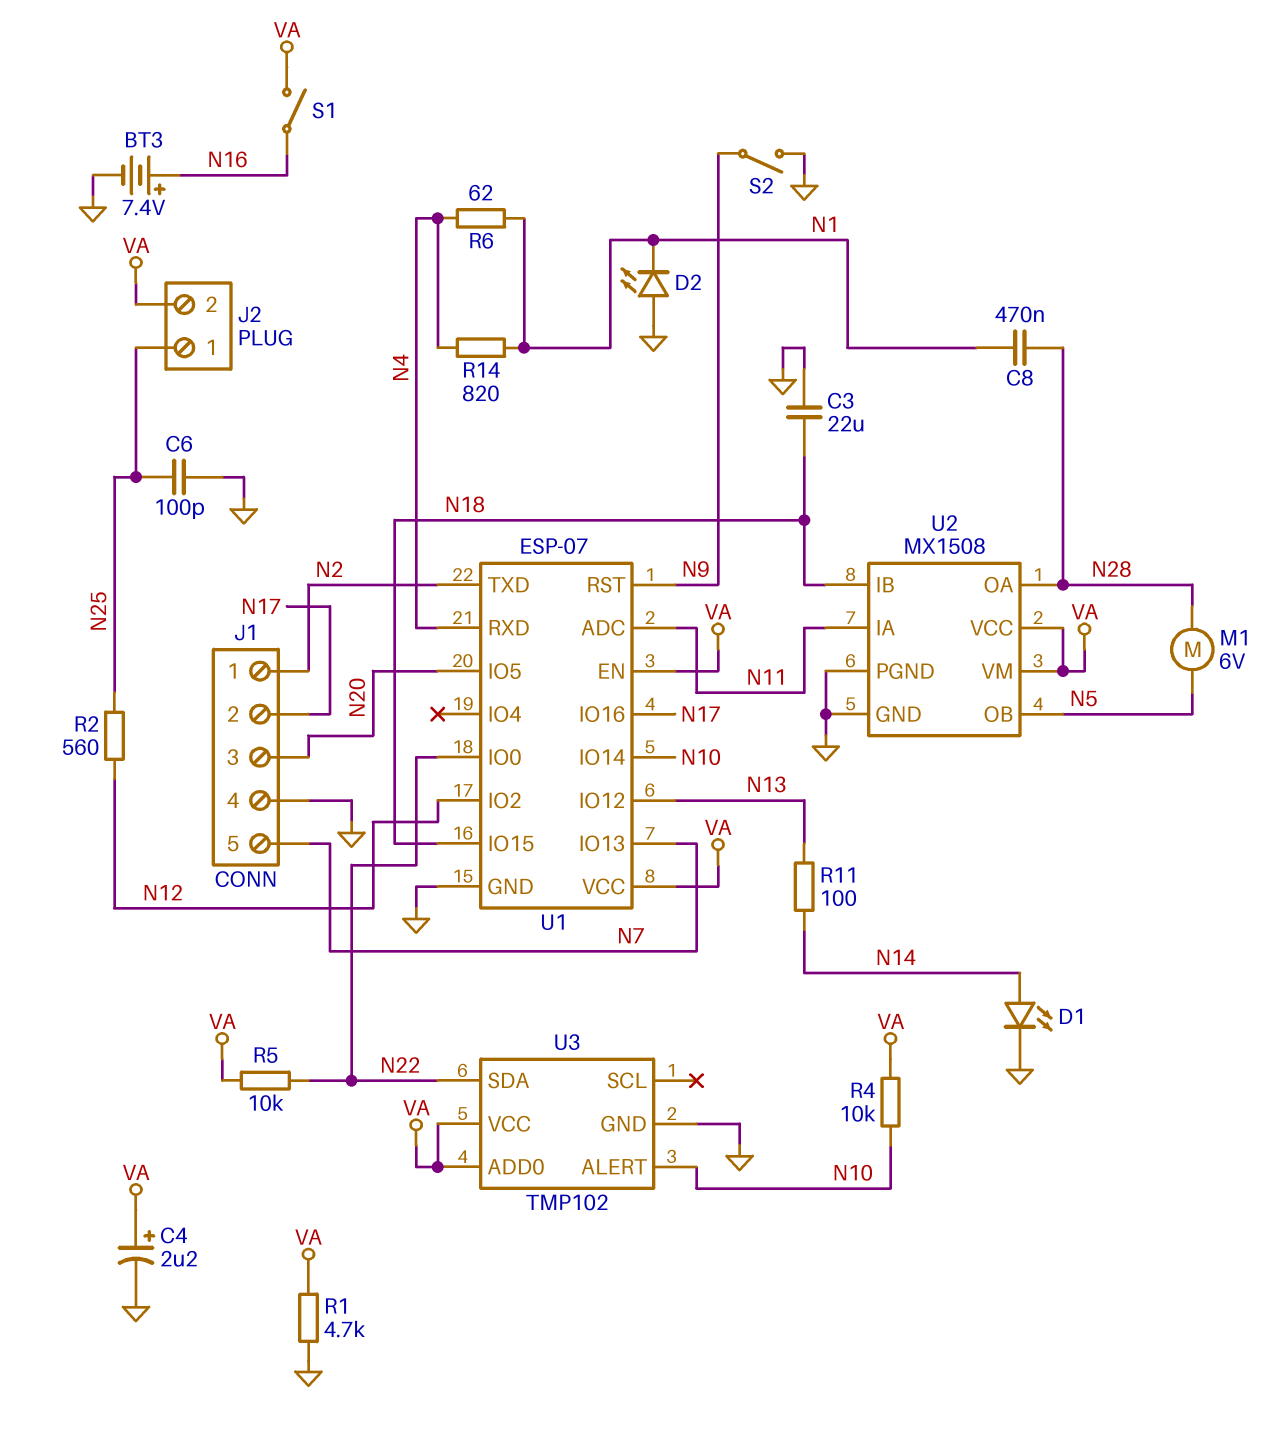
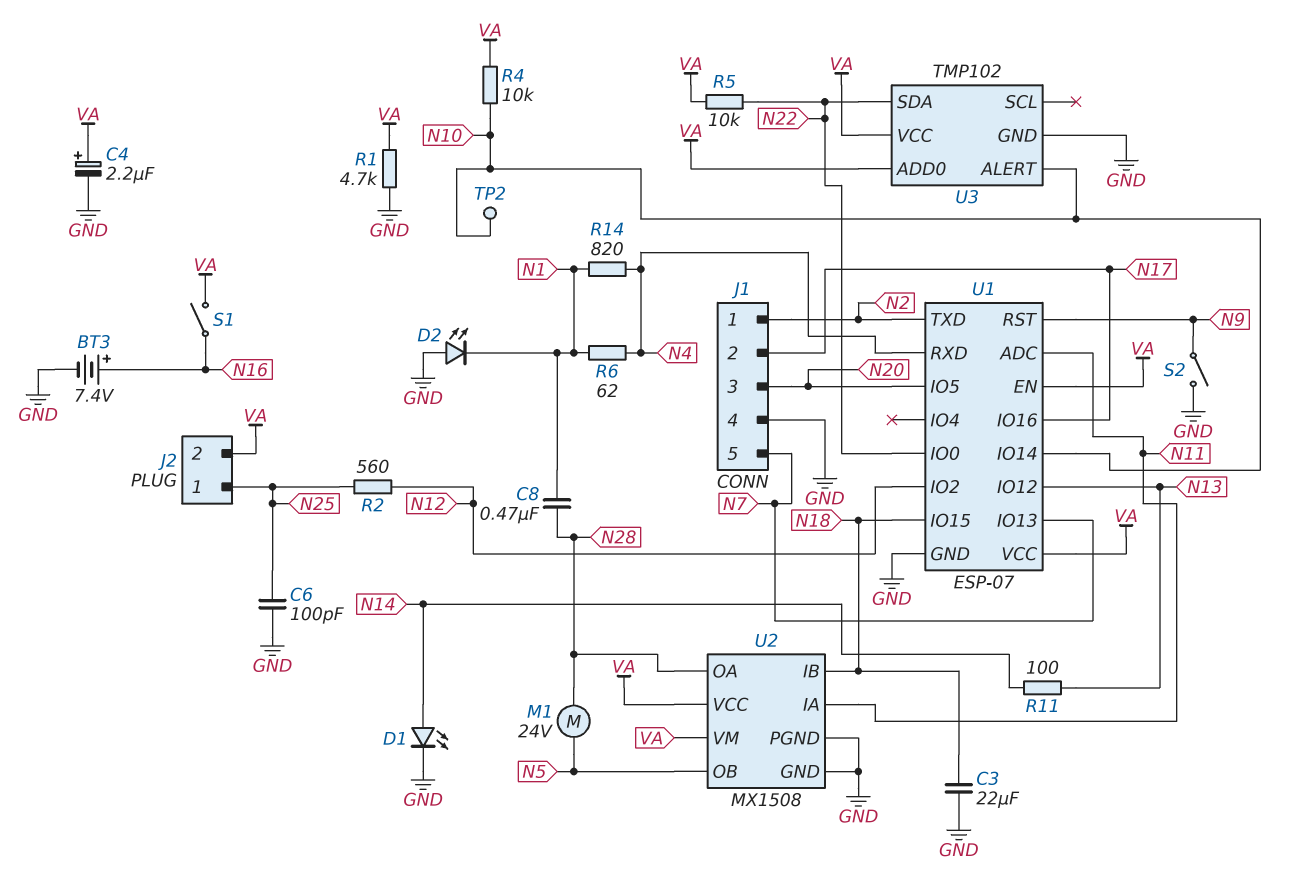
M1: motor 6V (N5, N28) -> motor 24V (N5, N28)
TP2: none -> test point (N10)

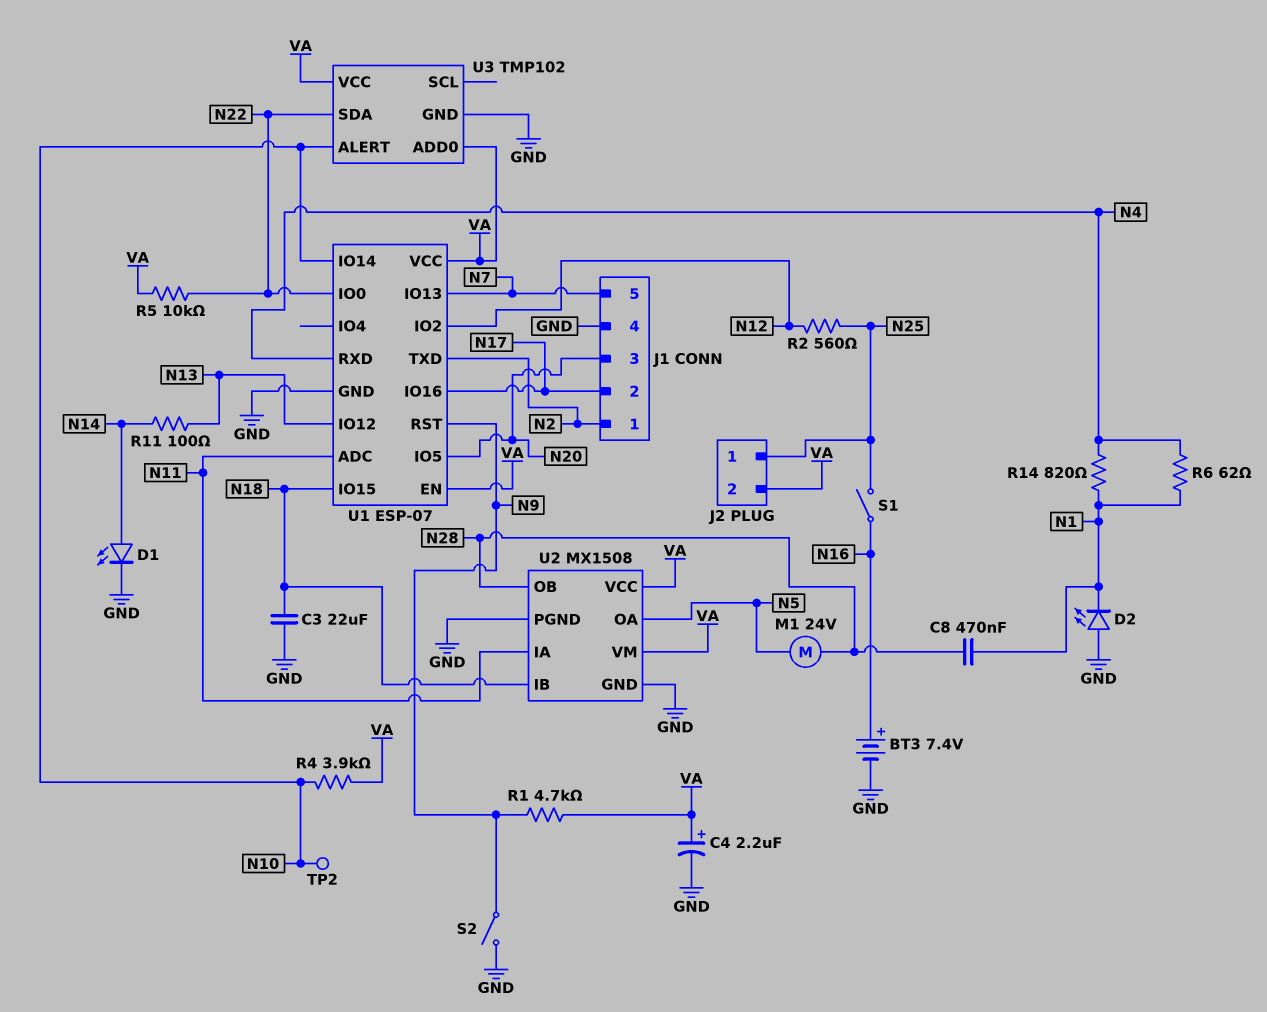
C6: 100pF (GND, N25) -> none
R1: 4.7k (GND, VA) -> 4.7k (N9, VA)
R4: 10k (N10, VA) -> 3.9k (N10, VA)
S1: switch (N16, VA) -> switch (N16, N25)
U2 pin OA: N28 -> N5
U2 pin OB: N5 -> N28

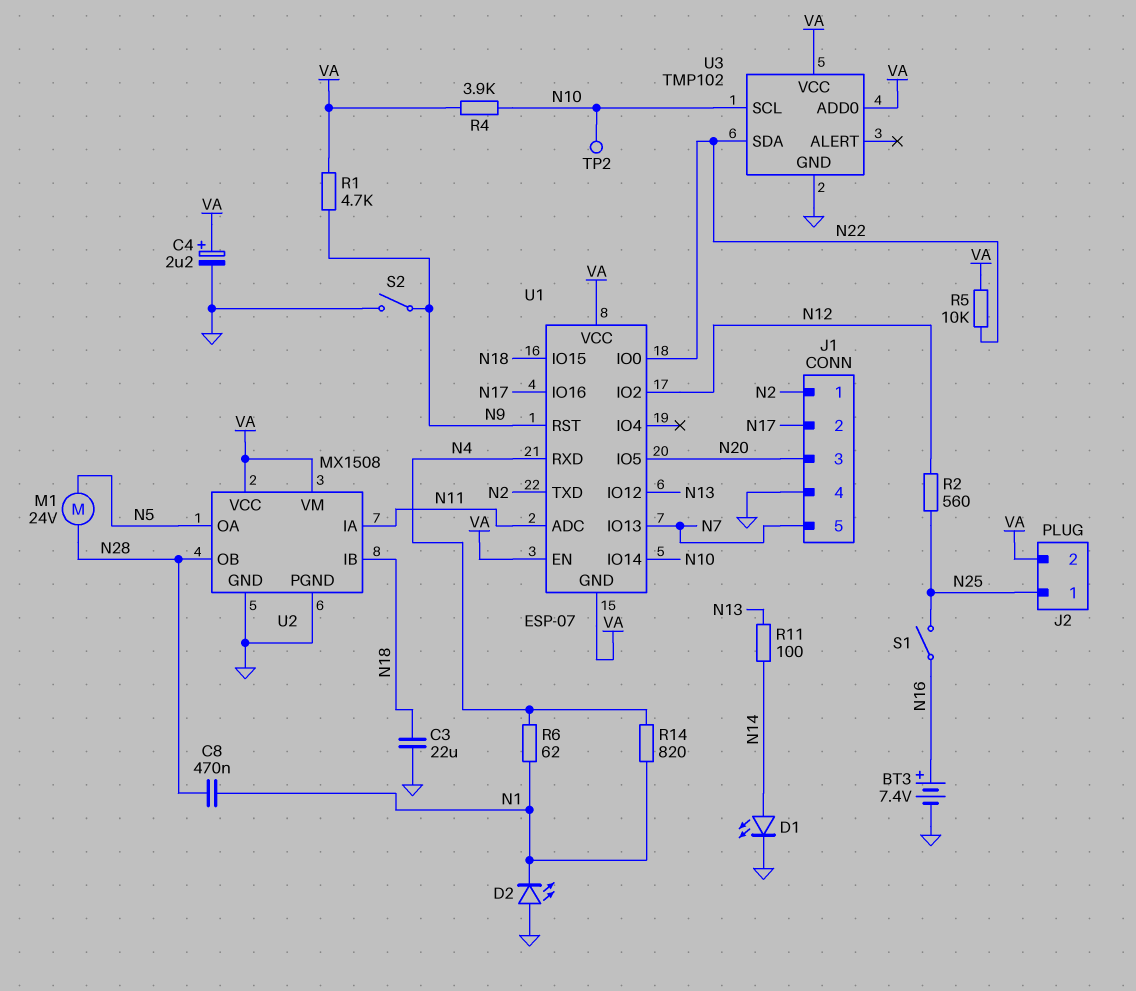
U1 pin GND: GND -> VA
U3 pin ALERT: N10 -> none
U3 pin SCL: none -> N10

